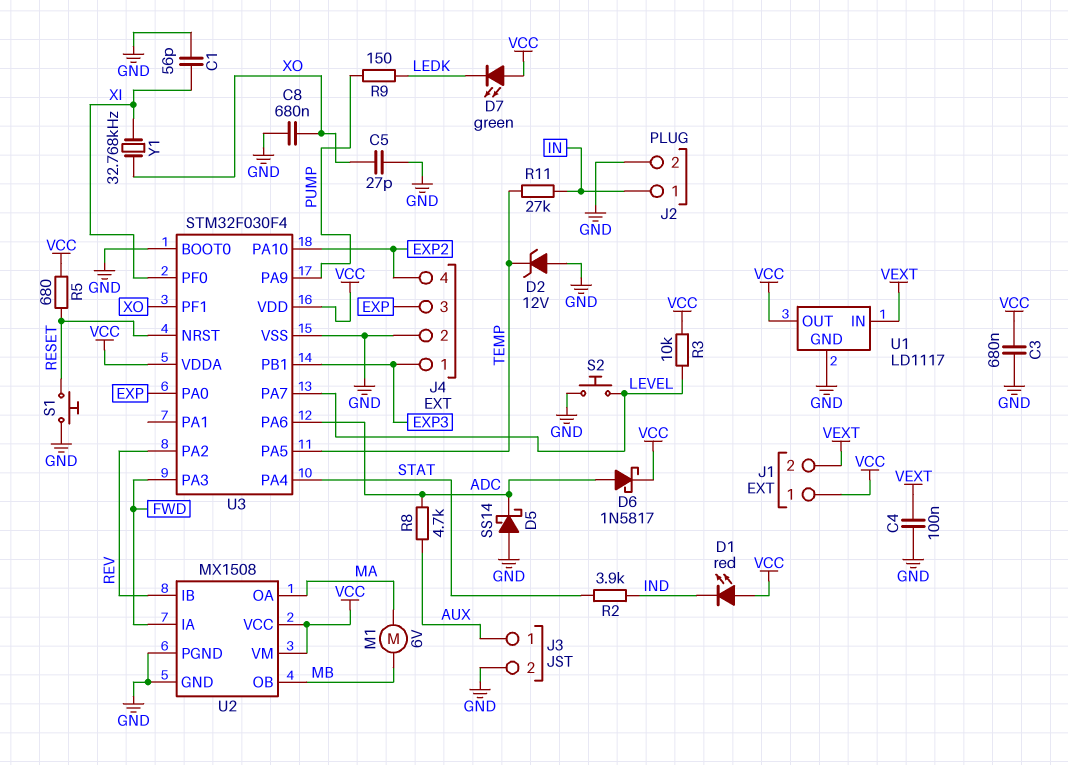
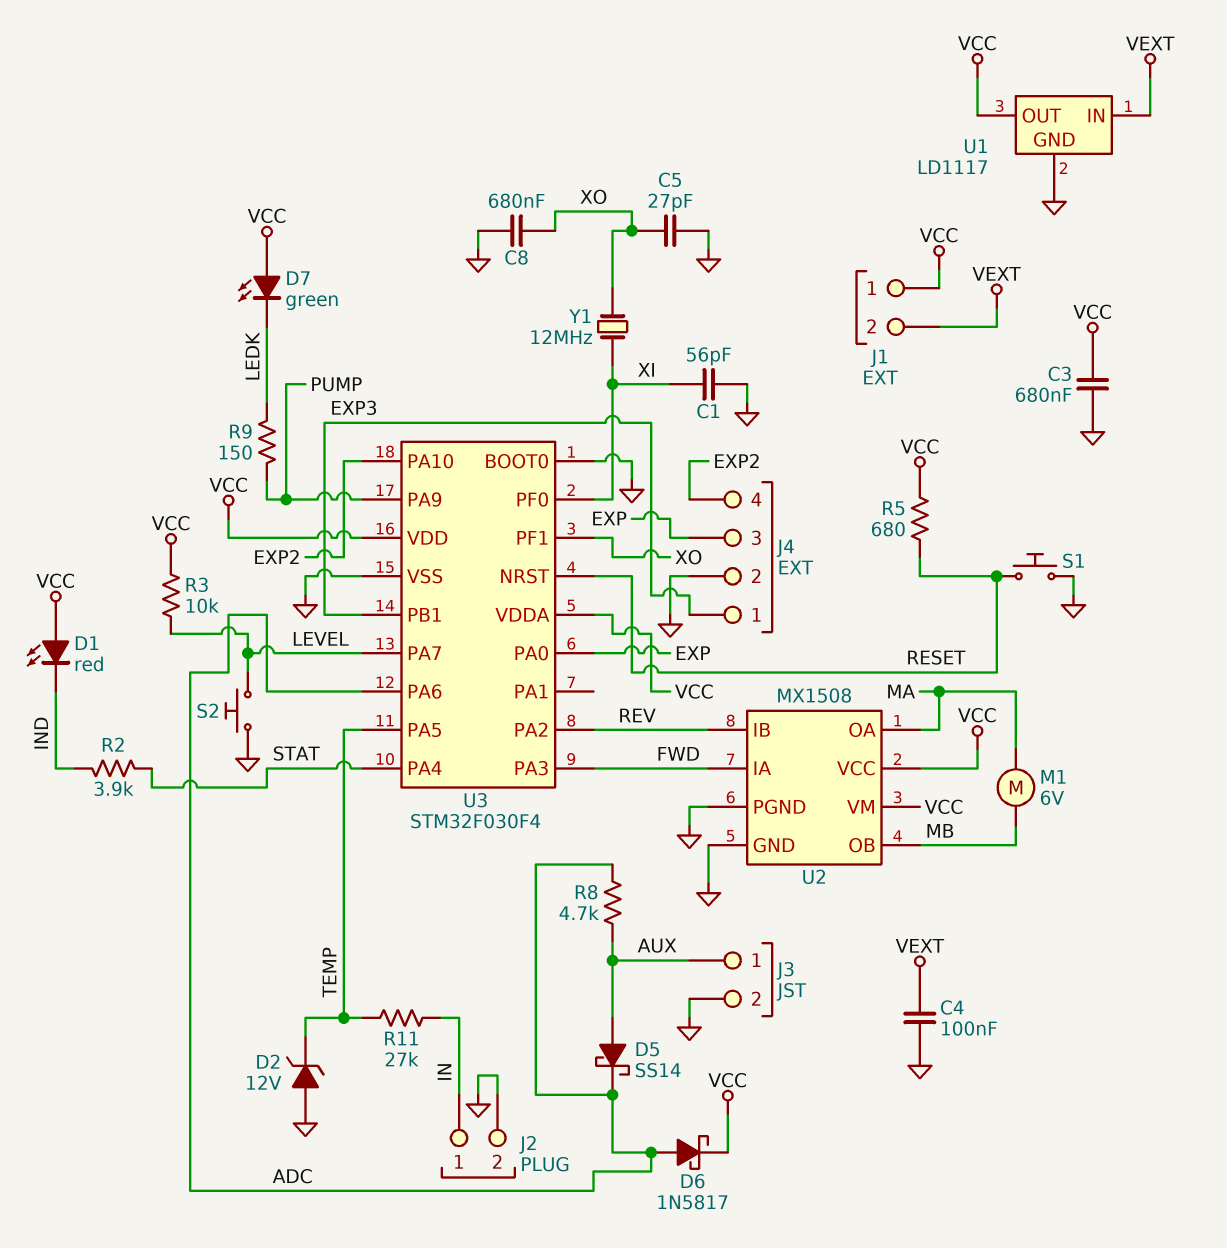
D5: schottky SS14 (A GND, K ADC) -> schottky SS14 (A AUX, K ADC)
Y1: 32.768kHz (XI, XO) -> 12MHz (XI, XO)

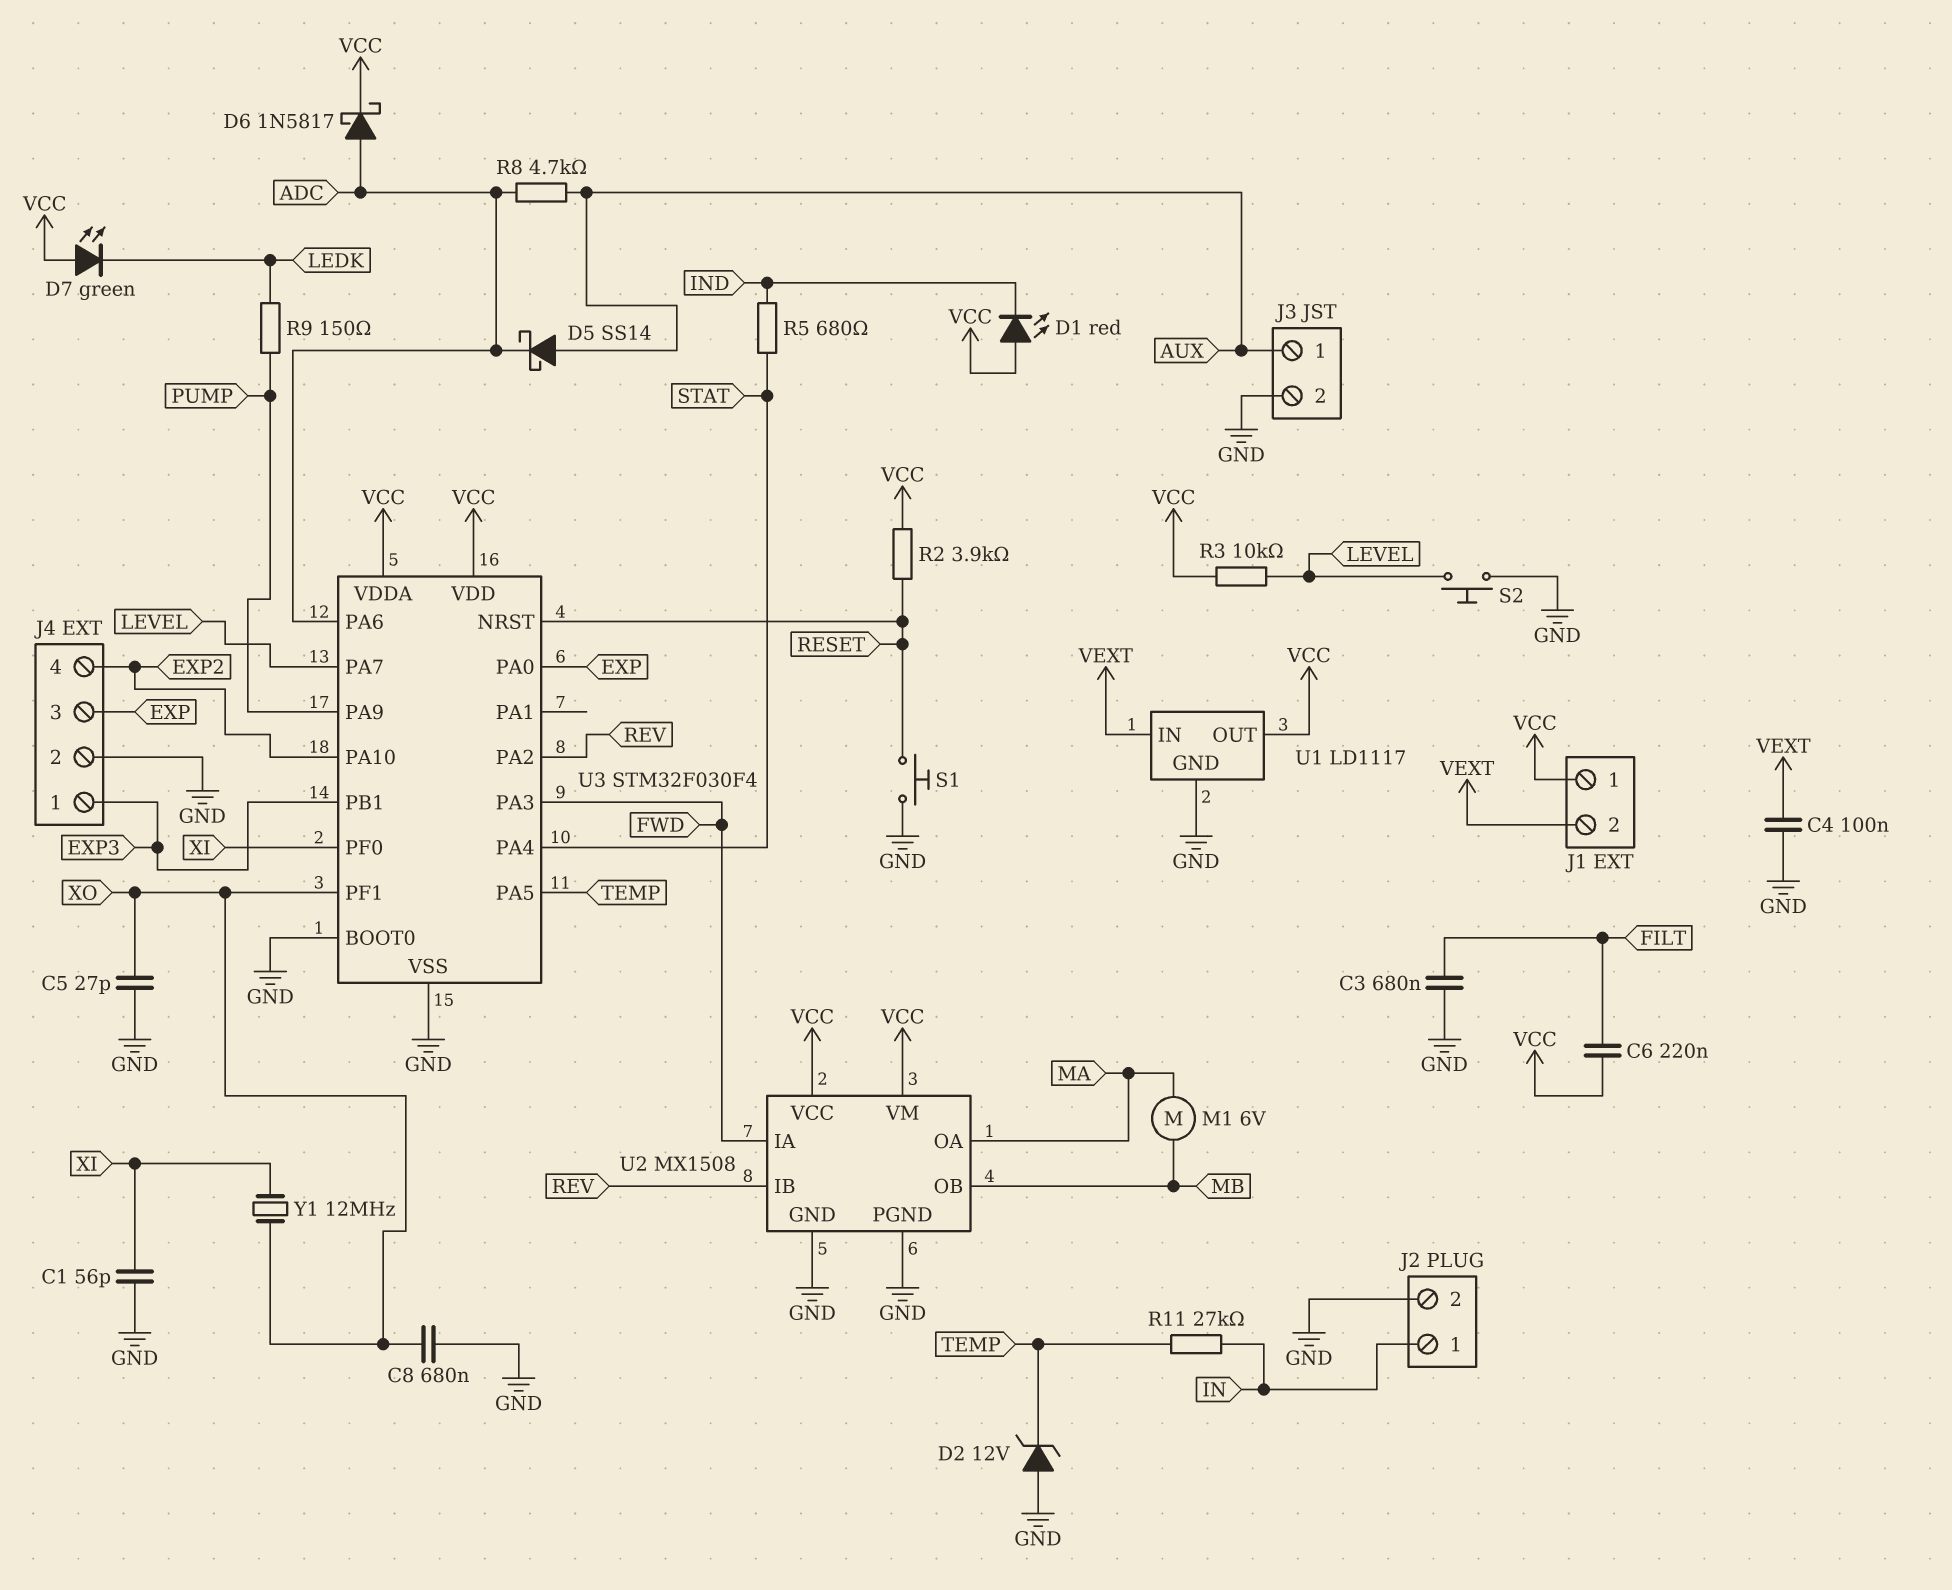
C3: 680nF (GND, VCC) -> 680nF (FILT, GND)
C6: none -> 220nF (FILT, VCC)
R2: 3.9k (IND, STAT) -> 3.9k (RESET, VCC)
R5: 680 (RESET, VCC) -> 680 (IND, STAT)

